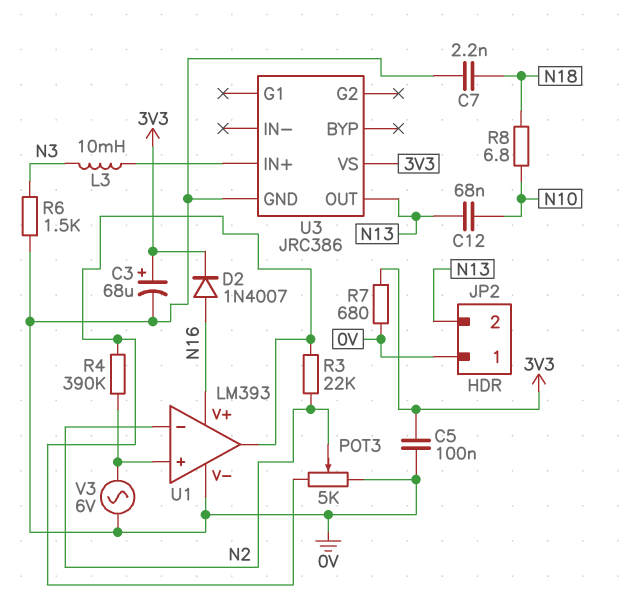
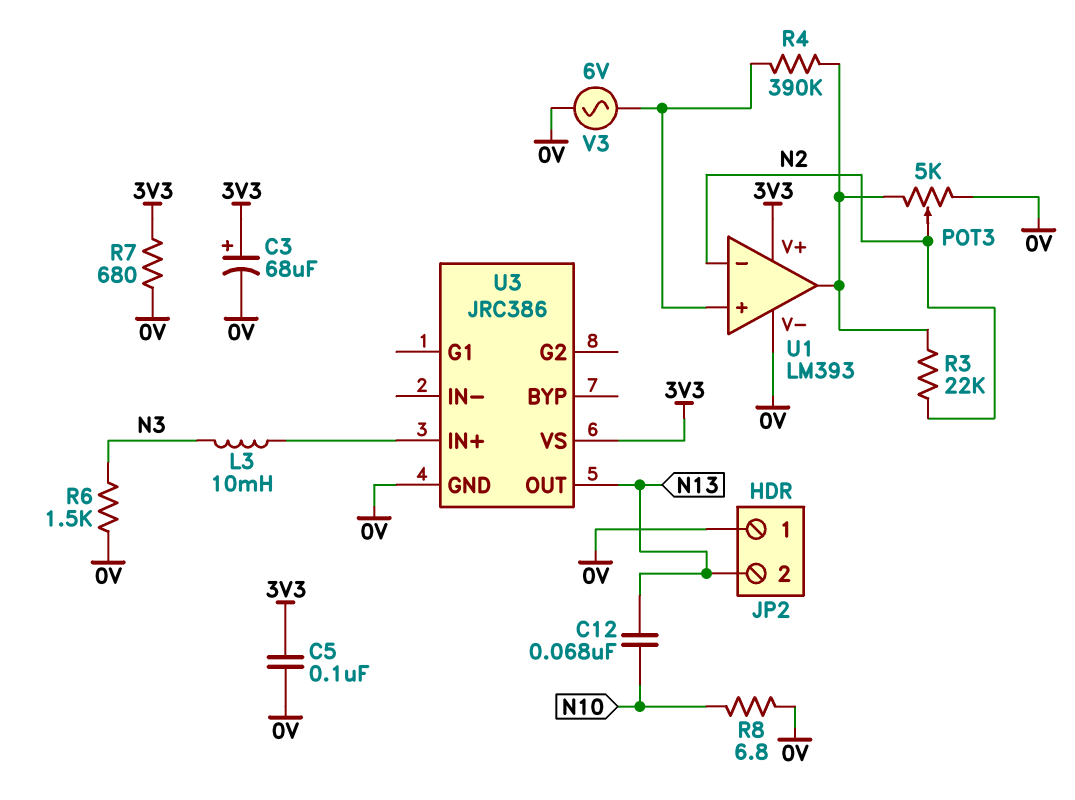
C7: 2.2nF (0V, N18) -> none
D2: diode 1N4007 (A N16, K 3V3) -> none
R8: 6.8 (N10, N18) -> 6.8 (0V, N10)
U1 pin V+: N16 -> 3V3

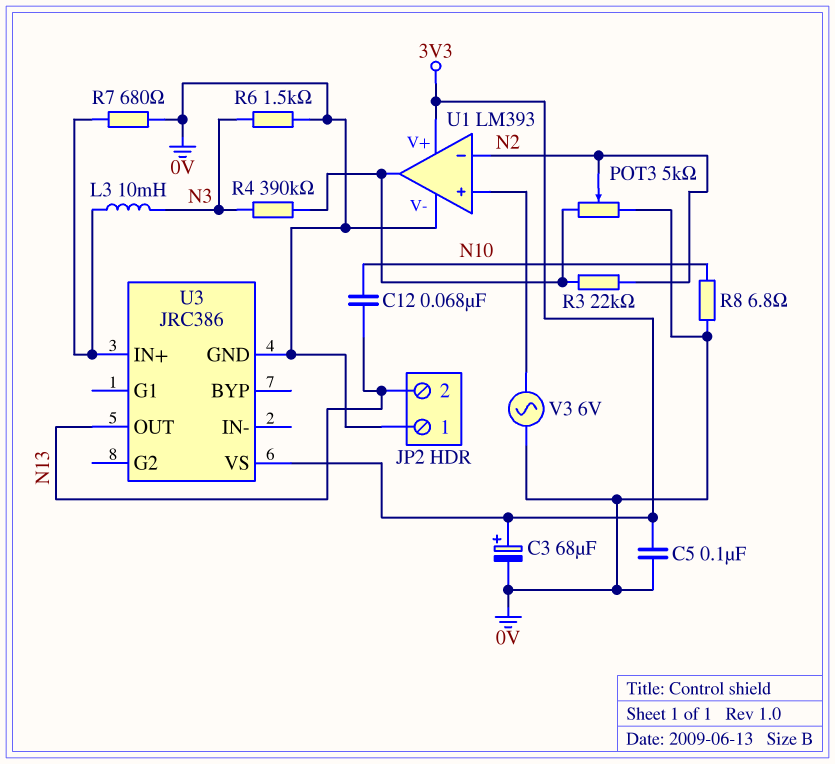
R4: 390k (U1/in+, U1/out) -> 390k (N3, U1/out)
R7: 680 (0V, 3V3) -> 680 (0V, U3/IN+)

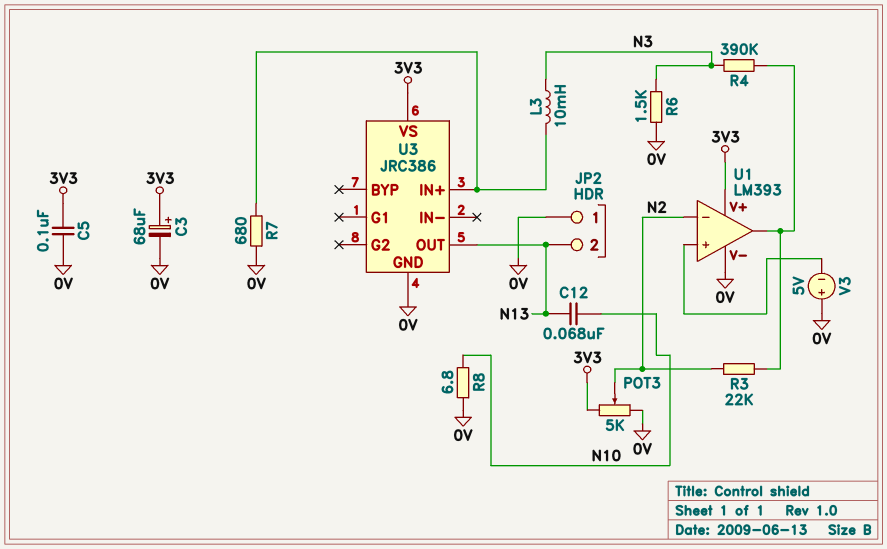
POT3: 5k (0V, U1/out, wiper N2) -> 5k (0V, 3V3, wiper N2)
V3: AC 6V (0V, U1/in+) -> 5V (plus 0V, minus U1/in+)

